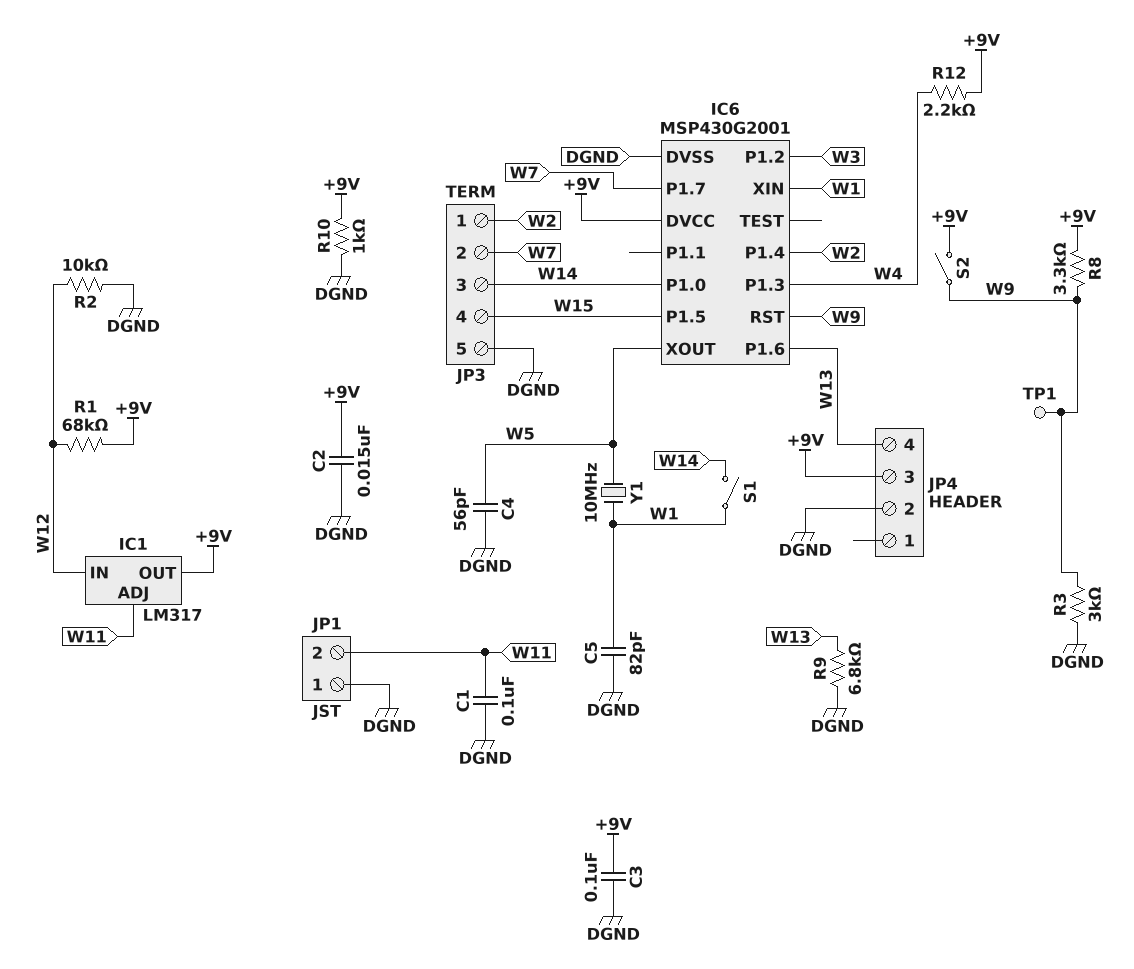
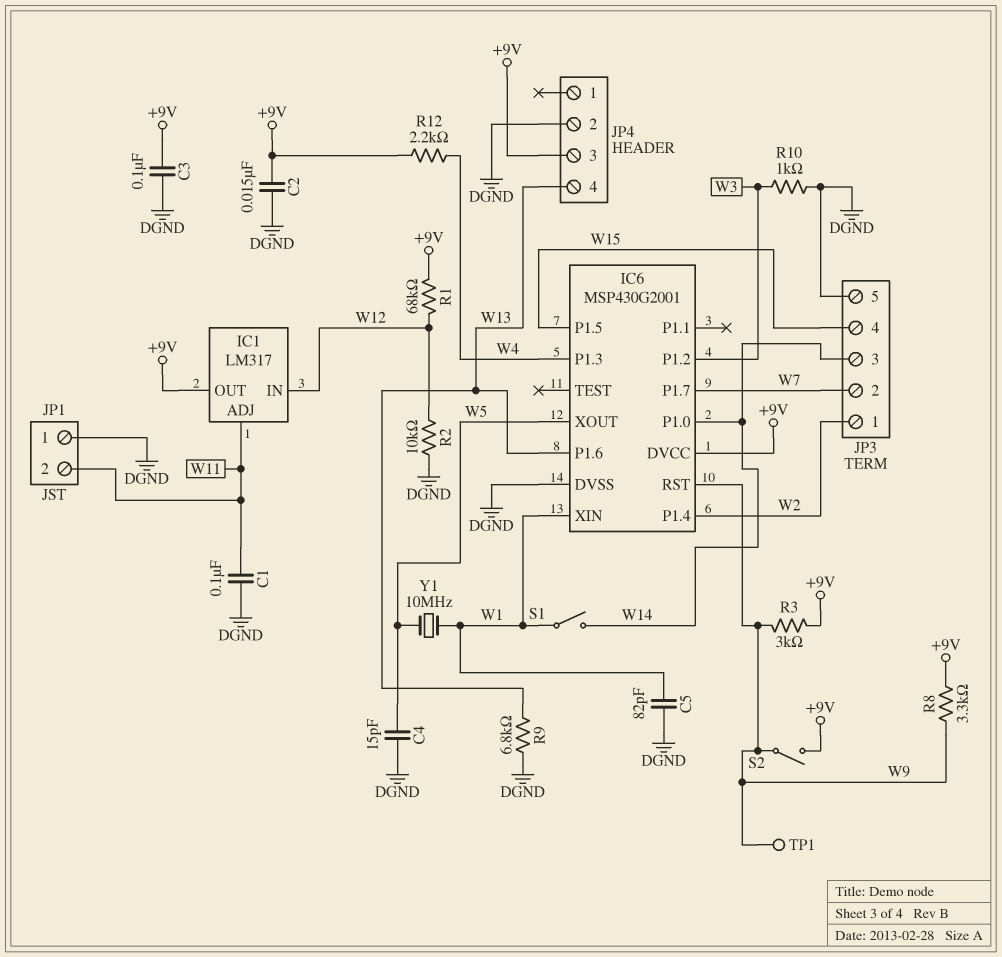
C4: 56pF (DGND, W5) -> 15pF (DGND, W5)
R3: 3k (DGND, W9) -> 3k (+9V, W9)
R10: 1k (+9V, DGND) -> 1k (DGND, W3)

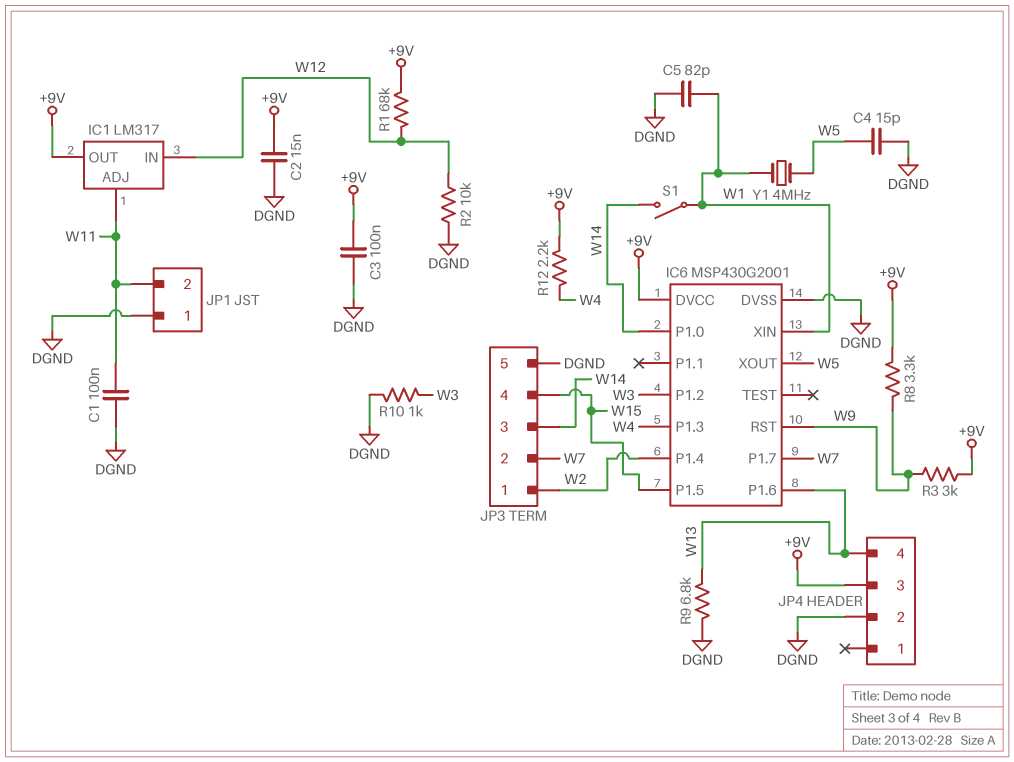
S2: switch (+9V, W9) -> none
TP1: test point (W9) -> none
Y1: 10MHz (W1, W5) -> 4MHz (W1, W5)

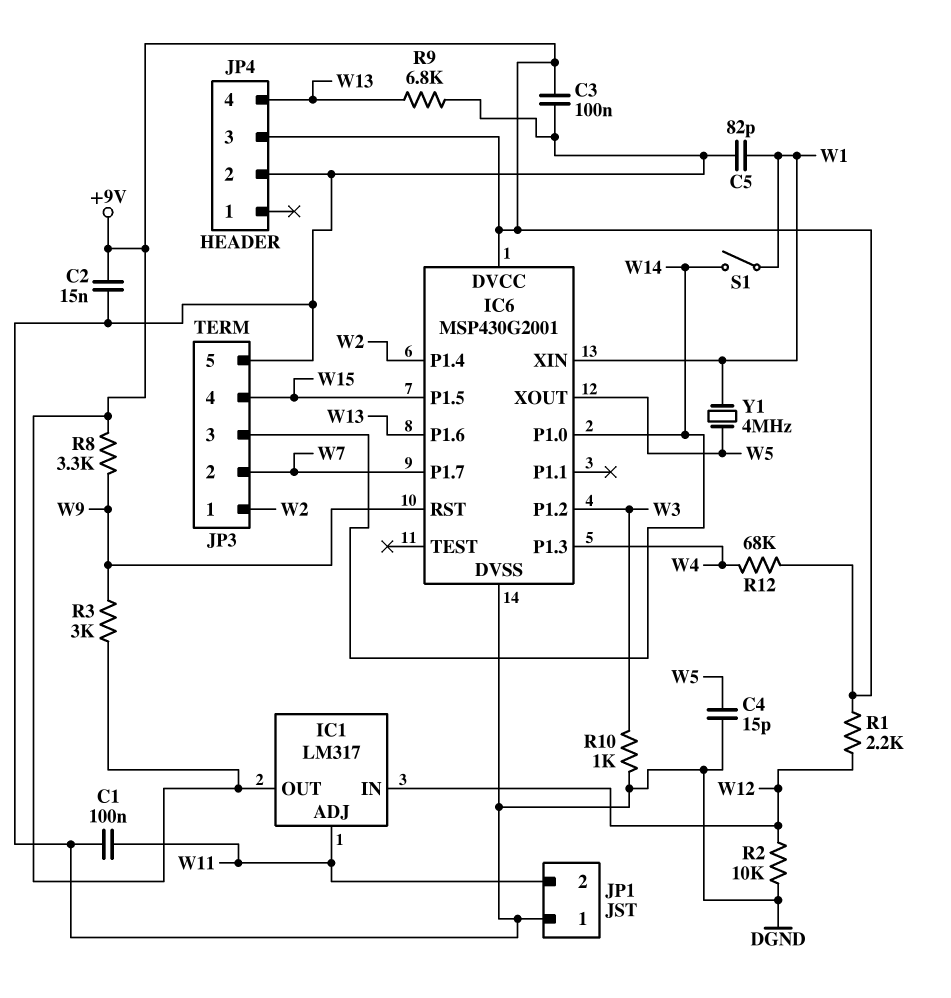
R1: 68k (+9V, W12) -> 2.2k (+9V, W12)
R12: 2.2k (+9V, W4) -> 68k (+9V, W4)

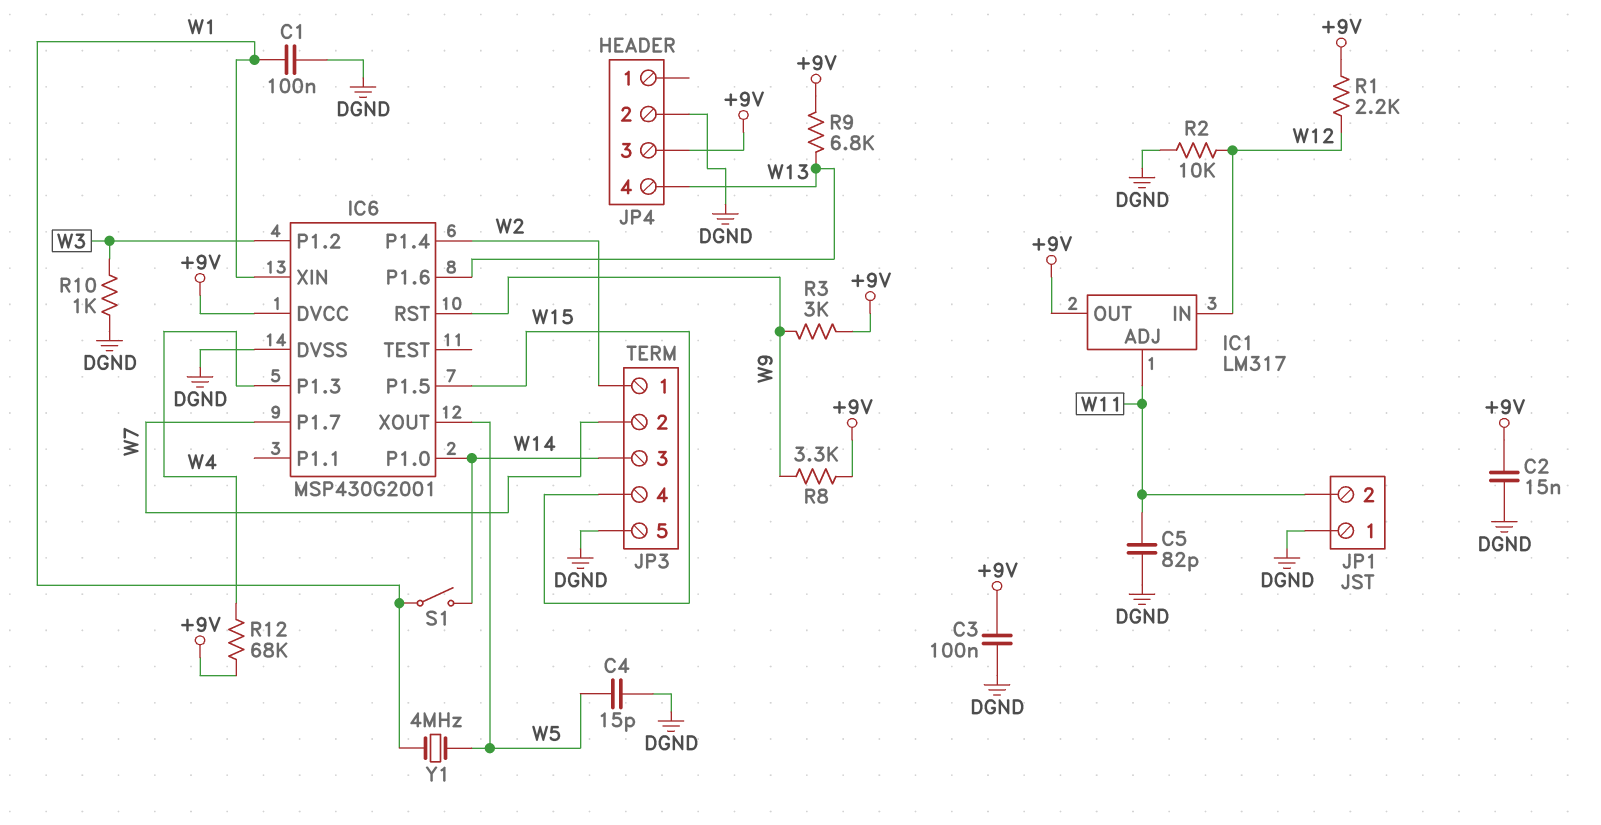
C1: 100nF (DGND, W11) -> 100nF (DGND, W1)
C5: 82pF (DGND, W1) -> 82pF (DGND, W11)
R9: 6.8k (DGND, W13) -> 6.8k (+9V, W13)

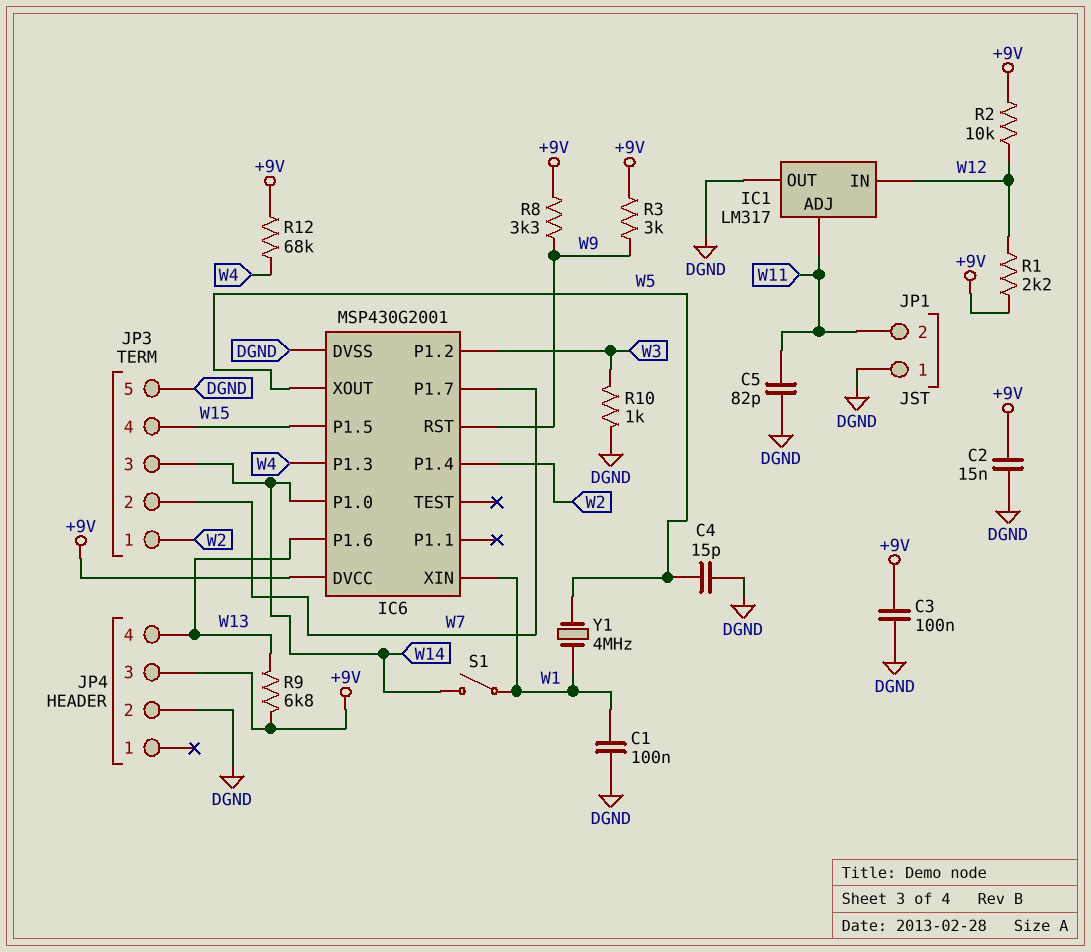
IC1 pin OUT: +9V -> DGND
R2: 10k (DGND, W12) -> 10k (+9V, W12)

